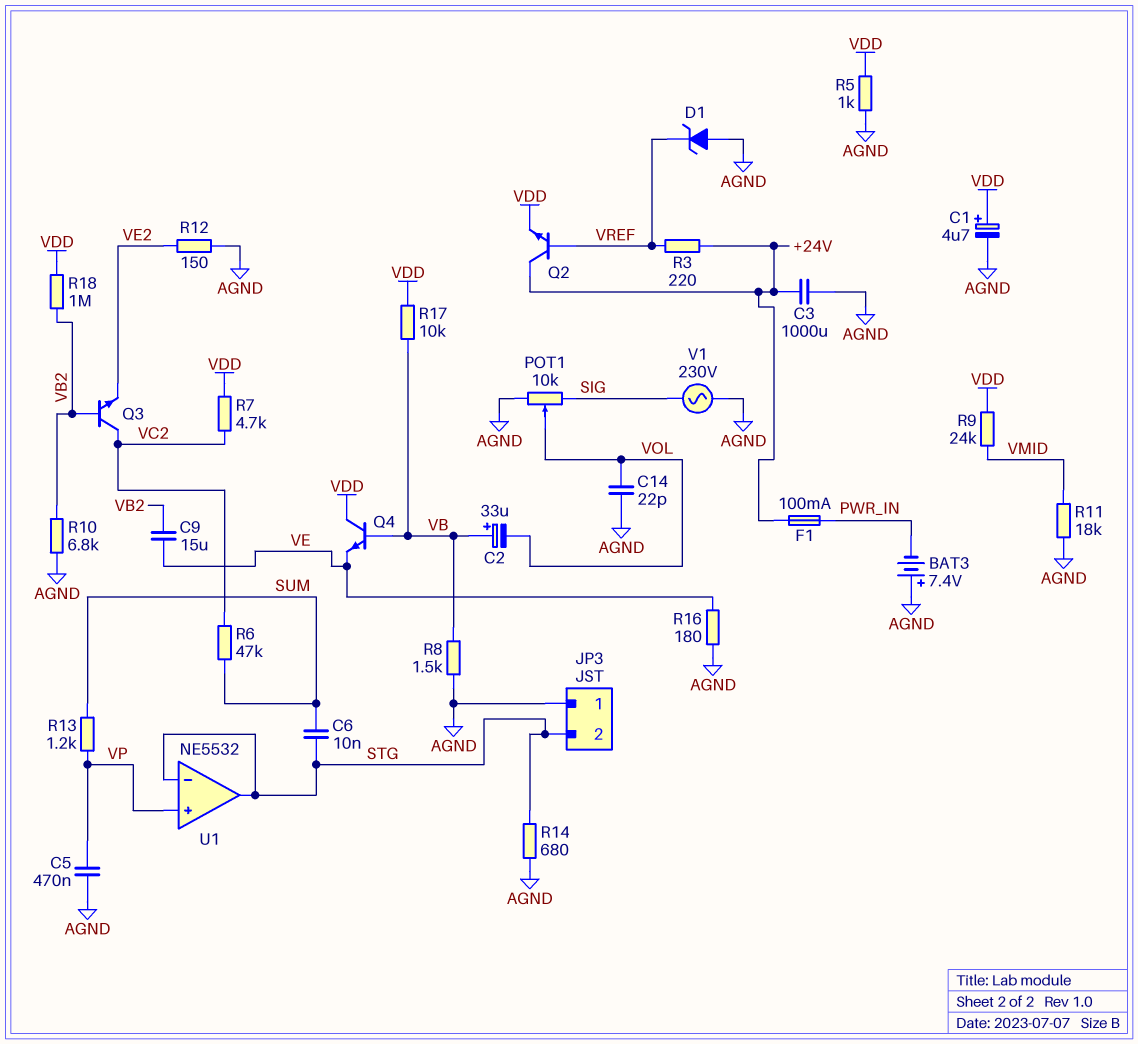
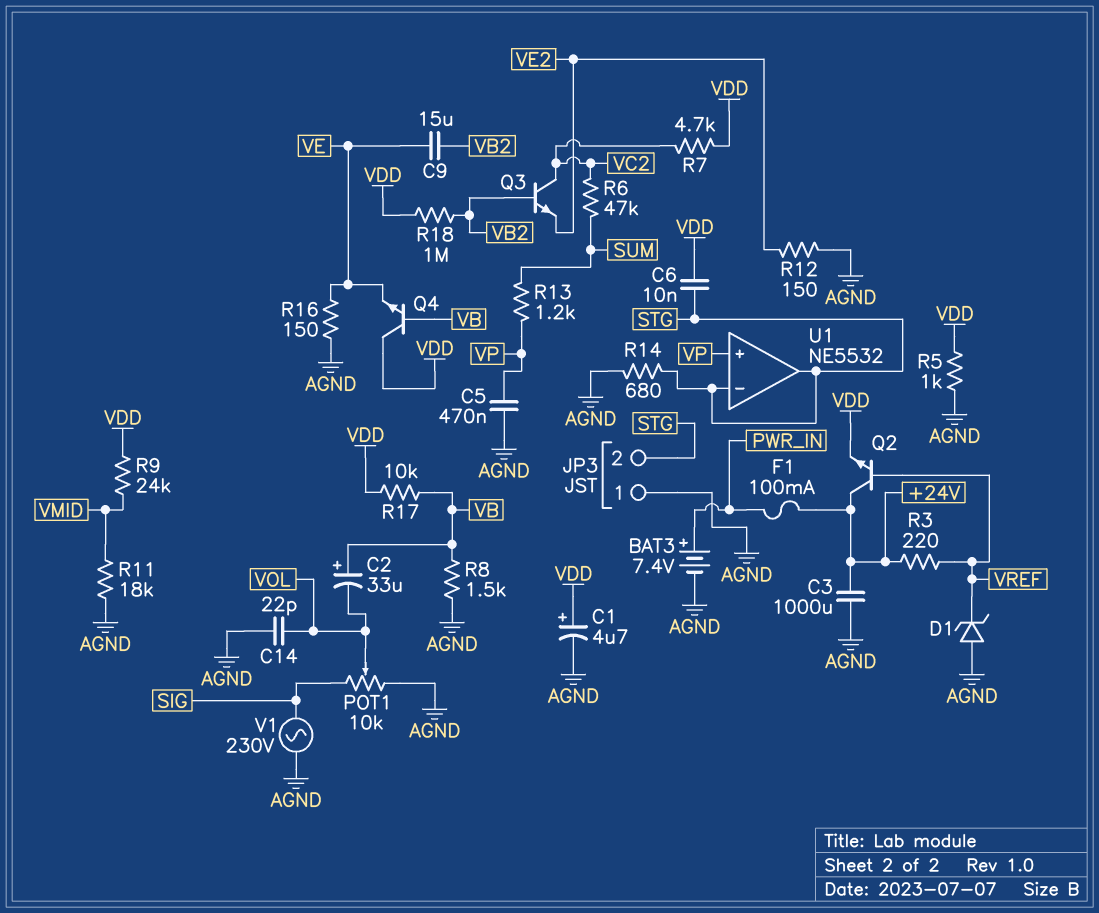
BAT3: 7.4V (plus AGND, minus PWR_IN) -> 7.4V (plus PWR_IN, minus AGND)
C6: 10nF (STG, SUM) -> 10nF (STG, VDD)
R10: 6.8k (AGND, VB2) -> none
R16: 180 (AGND, VE) -> 150 (AGND, VE)

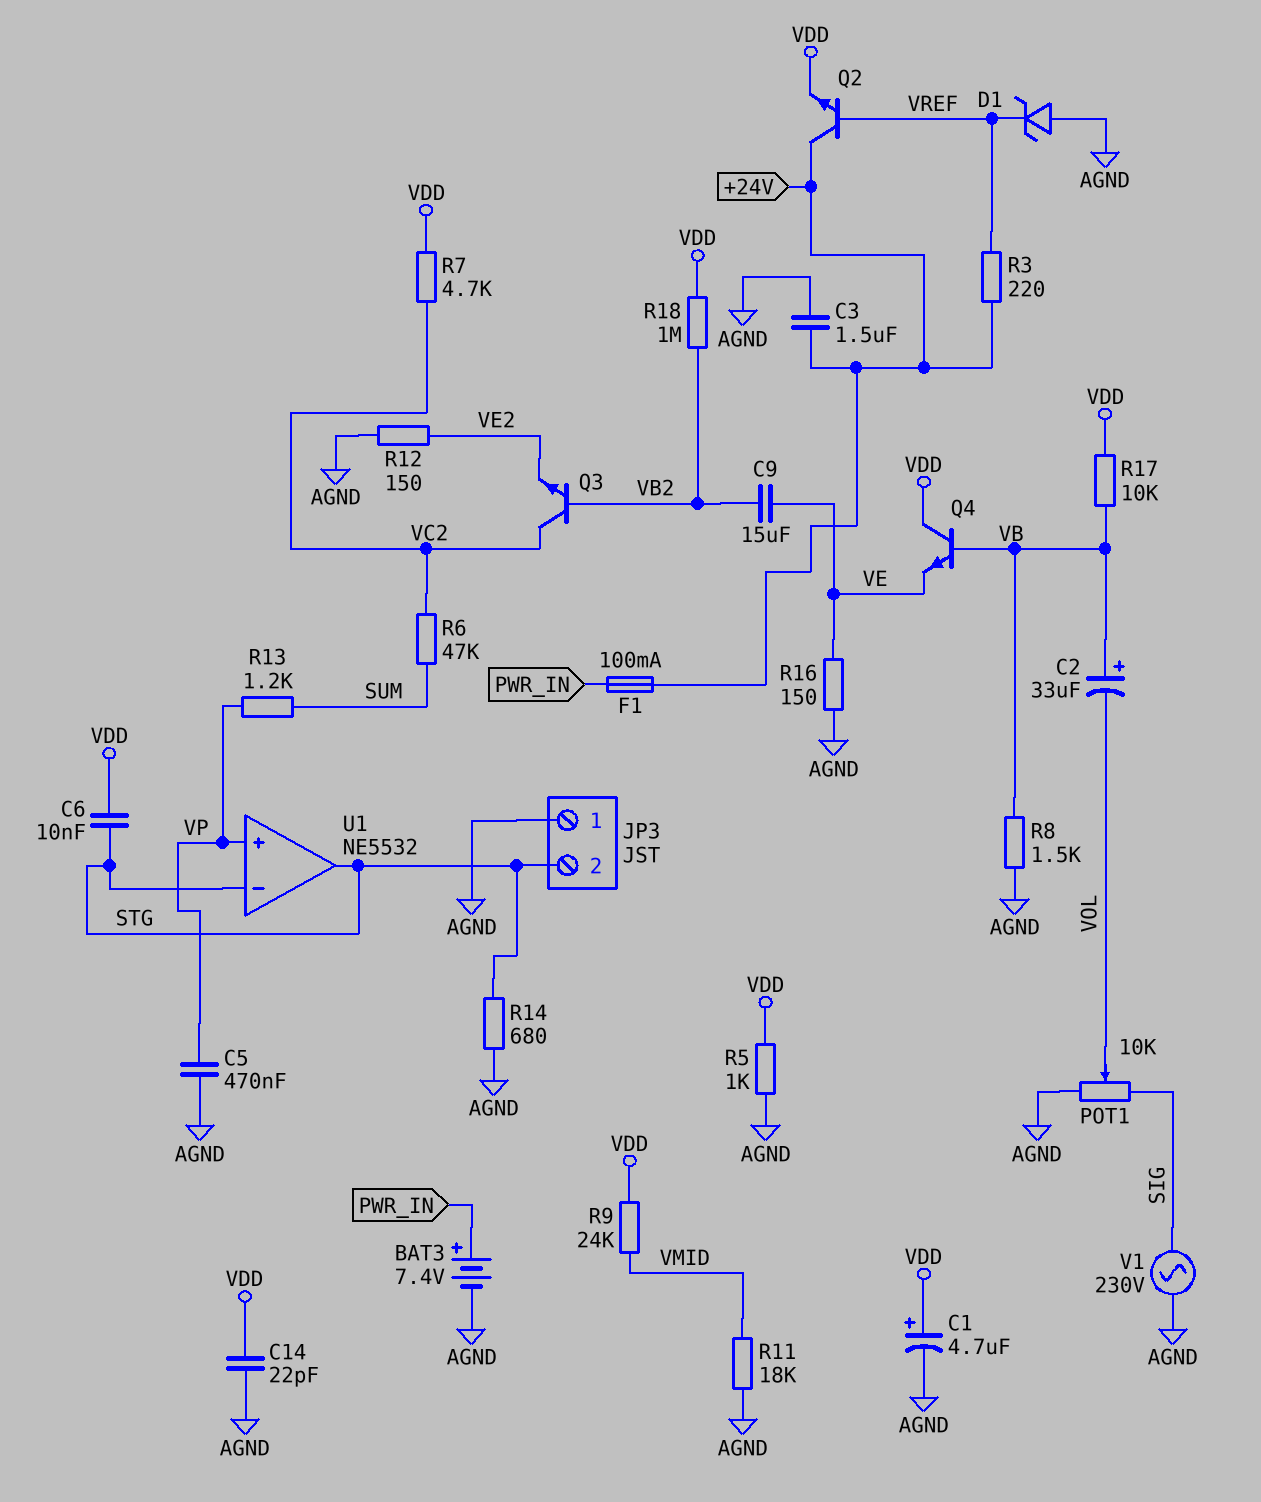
C3: 1000uF (+24V, AGND) -> 1.5uF (+24V, AGND)
C14: 22pF (AGND, VOL) -> 22pF (AGND, VDD)

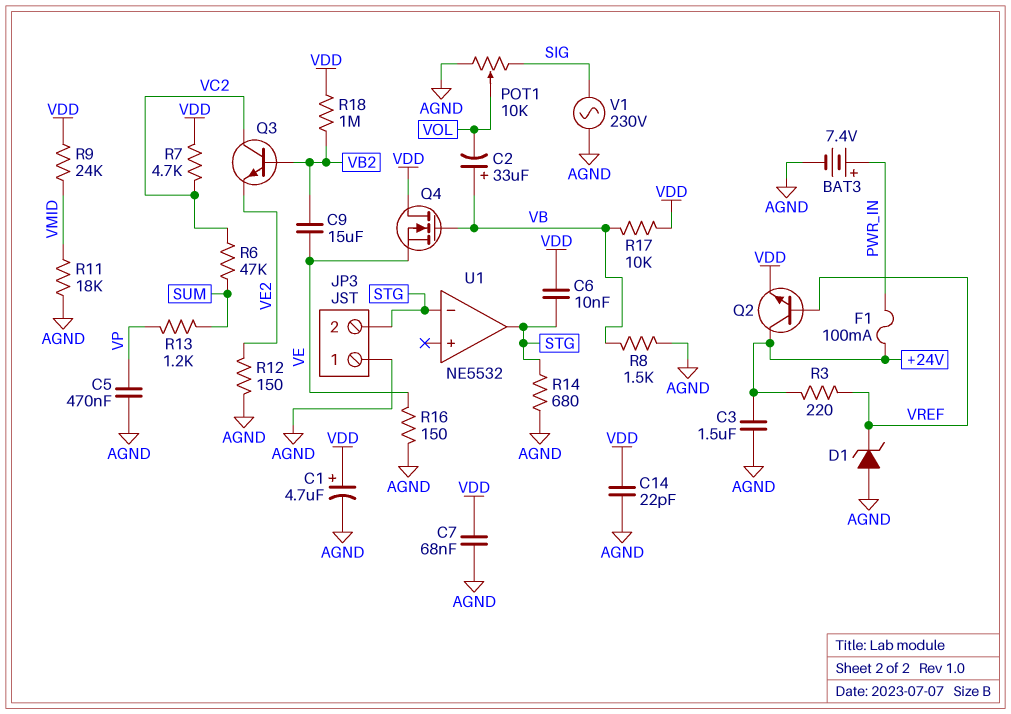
C7: none -> 68nF (AGND, VDD)
Q4: NPN (B VB, C VDD, E VE) -> NMOS (G VB, D VDD, S VE)
R5: 1k (AGND, VDD) -> none
U1 pin in+: VP -> none

